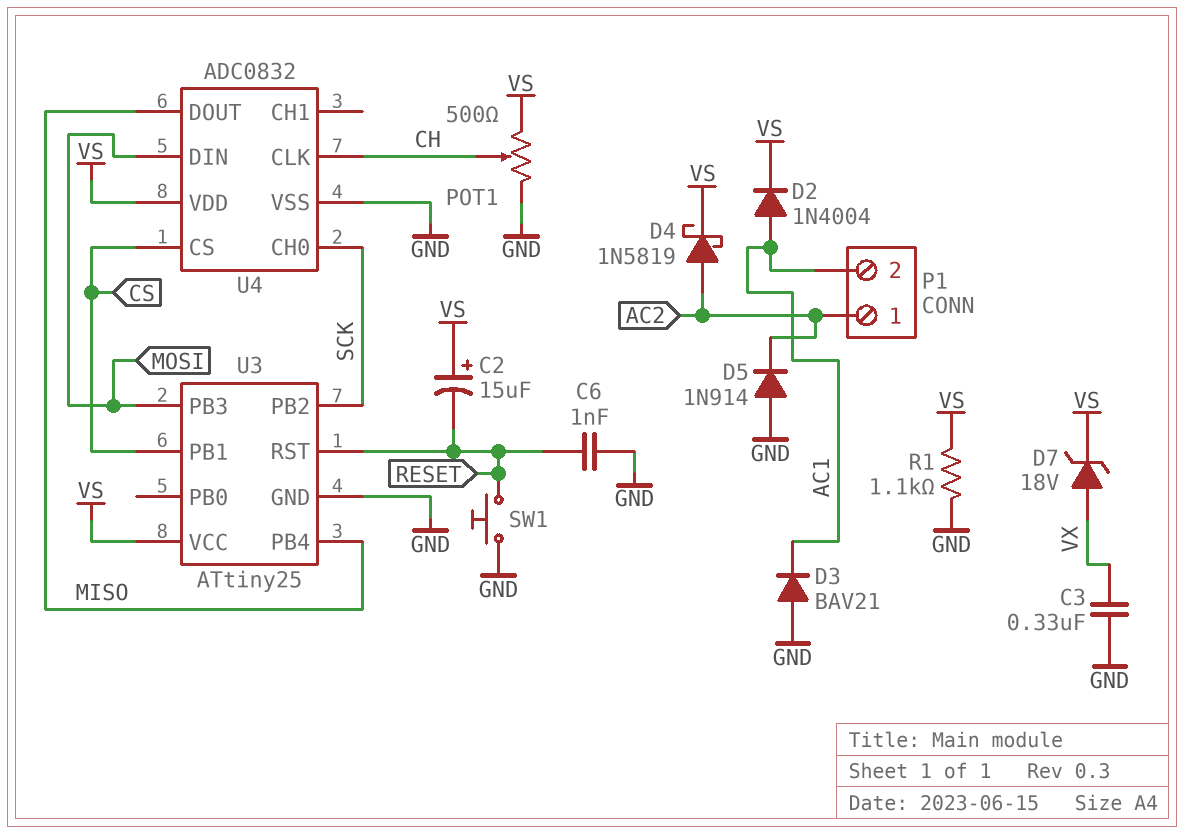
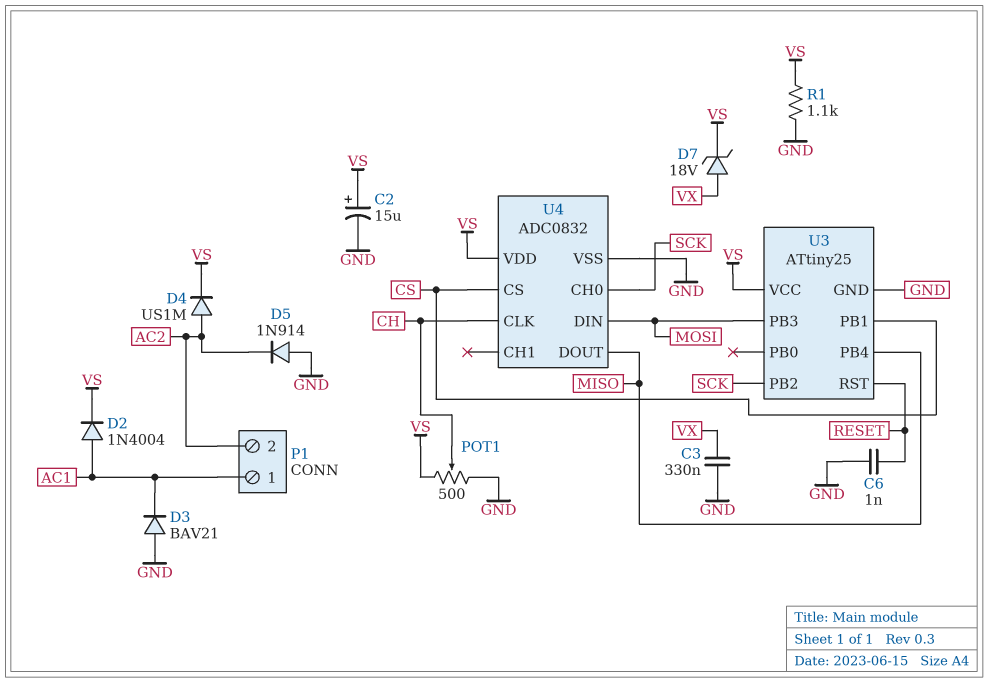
C2: 15uF (plus VS, minus RESET) -> 15uF (plus VS, minus GND)
D4: schottky 1N5819 (A AC2, K VS) -> diode US1M (A AC2, K VS)
P1 pin 1: AC2 -> AC1
P1 pin 2: AC1 -> AC2
SW1: button (GND, RESET) -> none

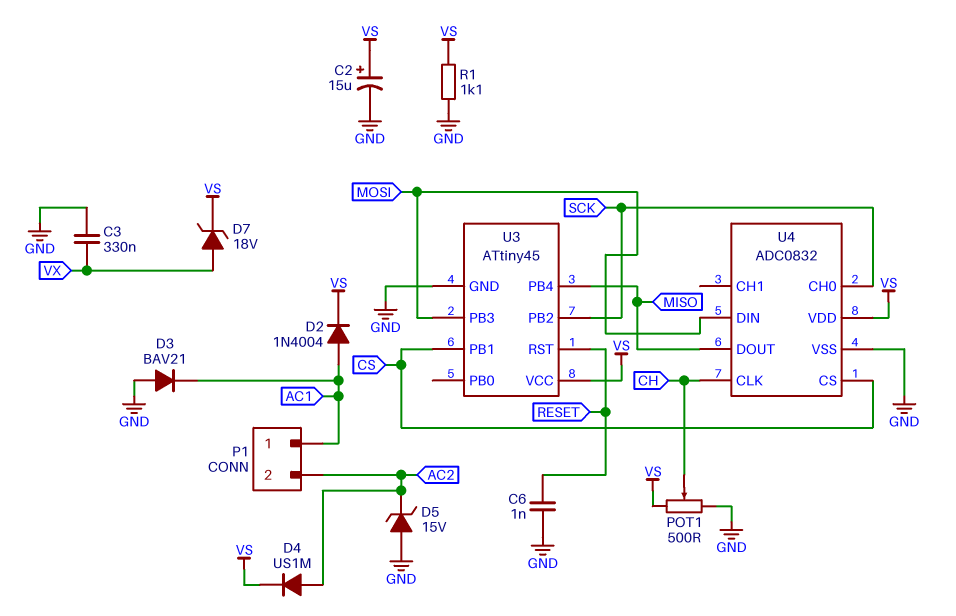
D5: diode 1N914 (A GND, K AC2) -> zener 15V (A GND, K AC2)
U3: ATtiny25 -> ATtiny45

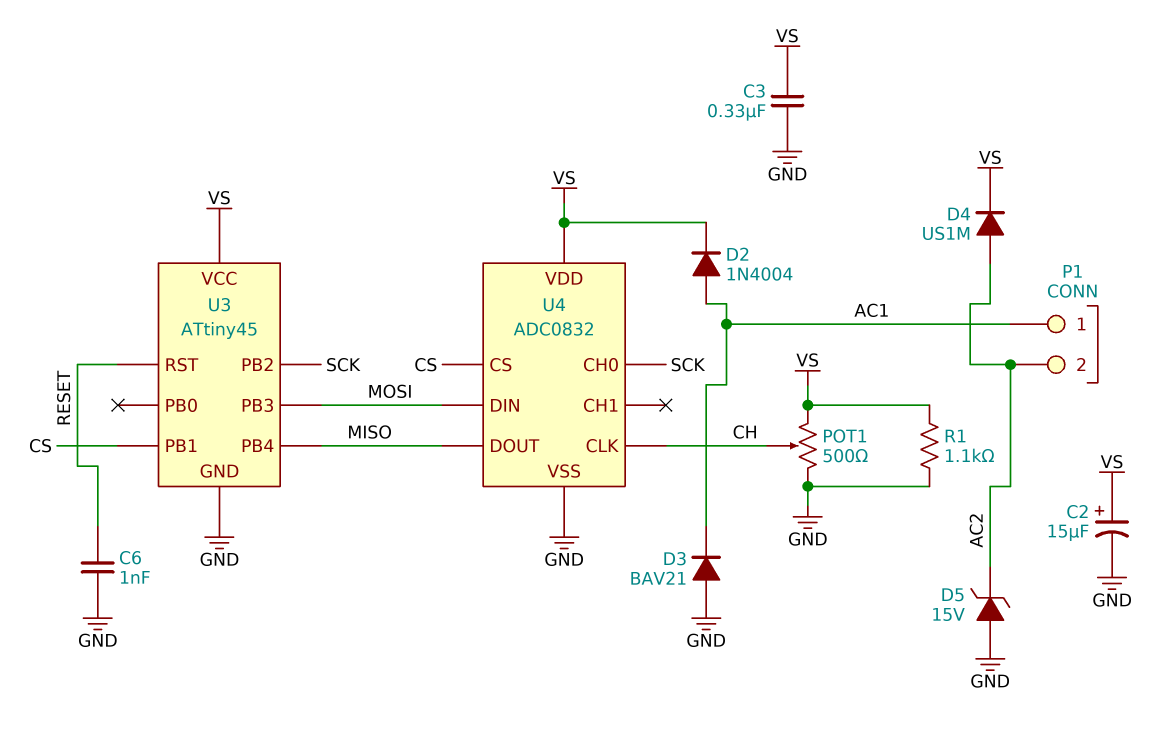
C3: 330nF (GND, VX) -> 330nF (GND, VS)
D7: zener 18V (A VX, K VS) -> none

